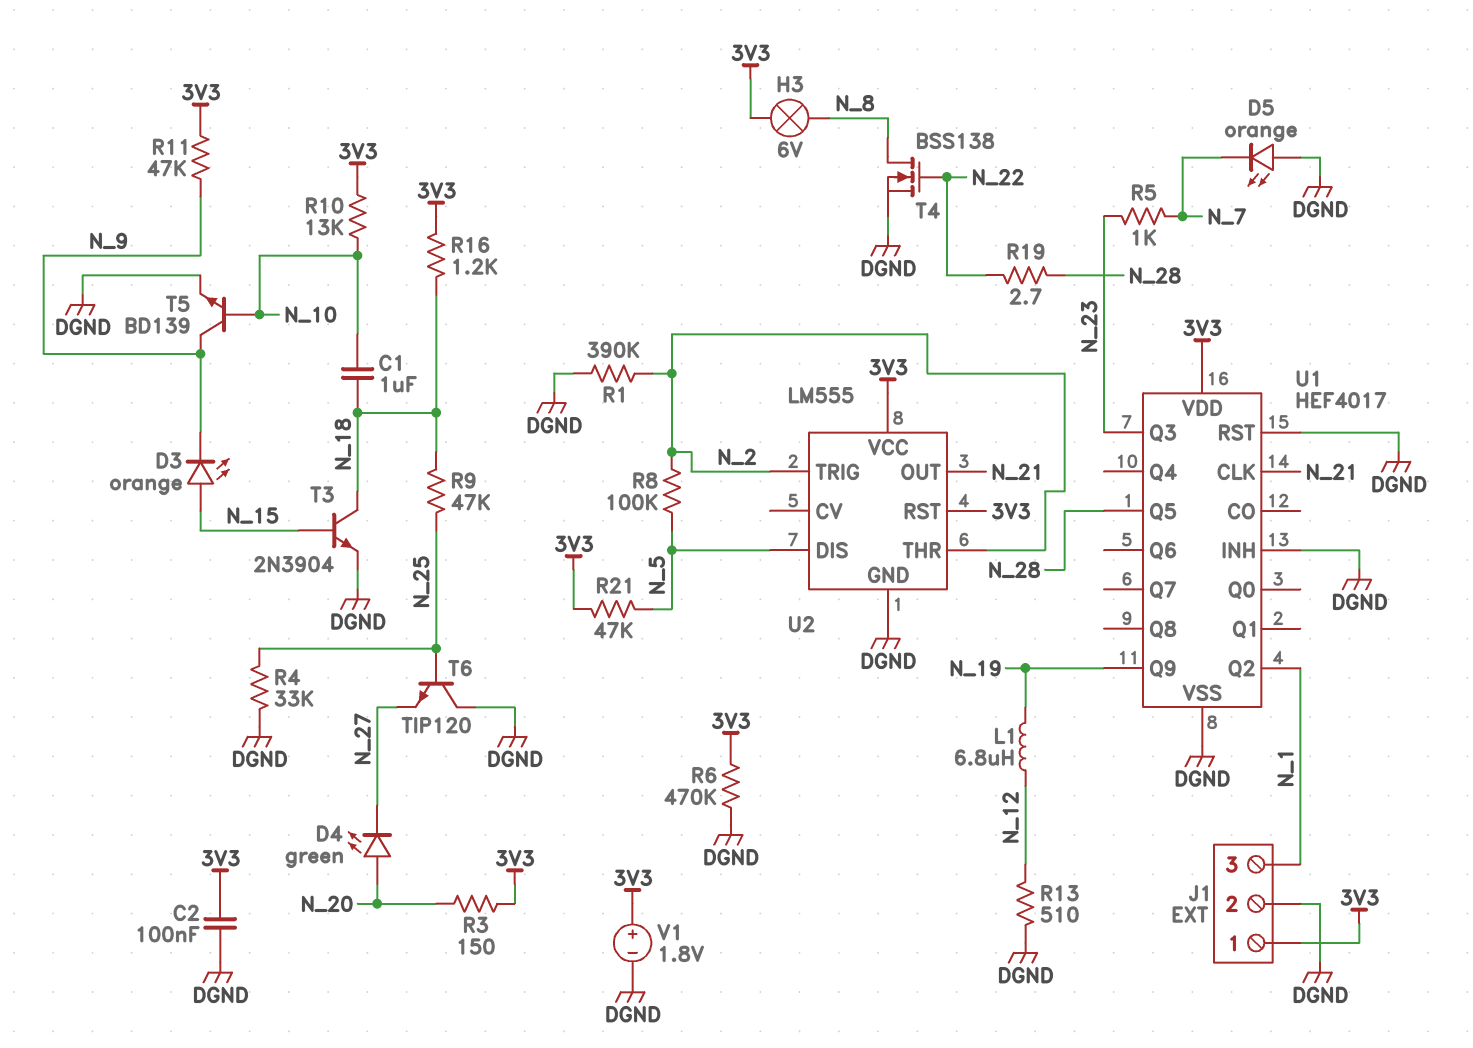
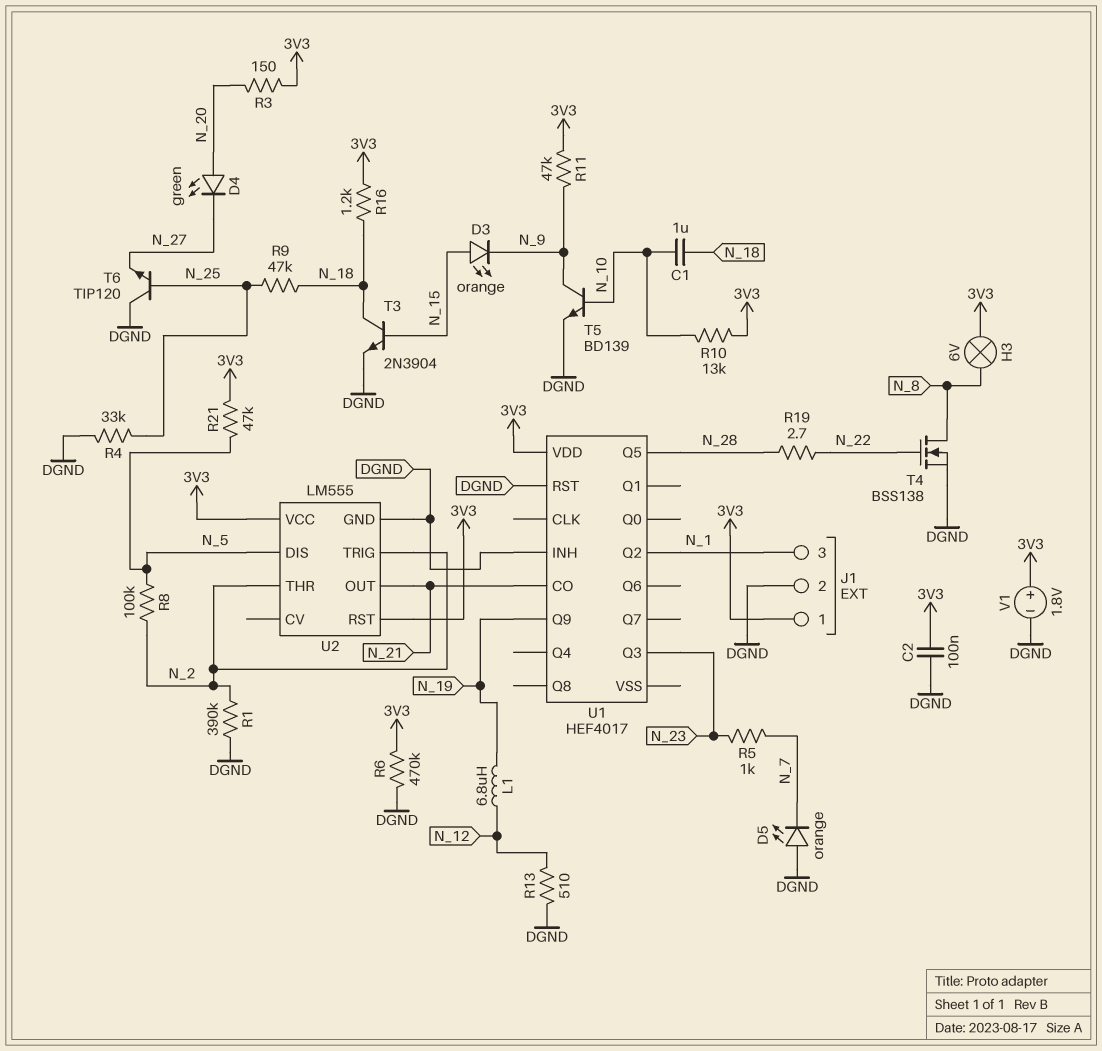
U1 pin CLK: N_21 -> none
U1 pin CO: none -> N_21
U1 pin VSS: DGND -> none

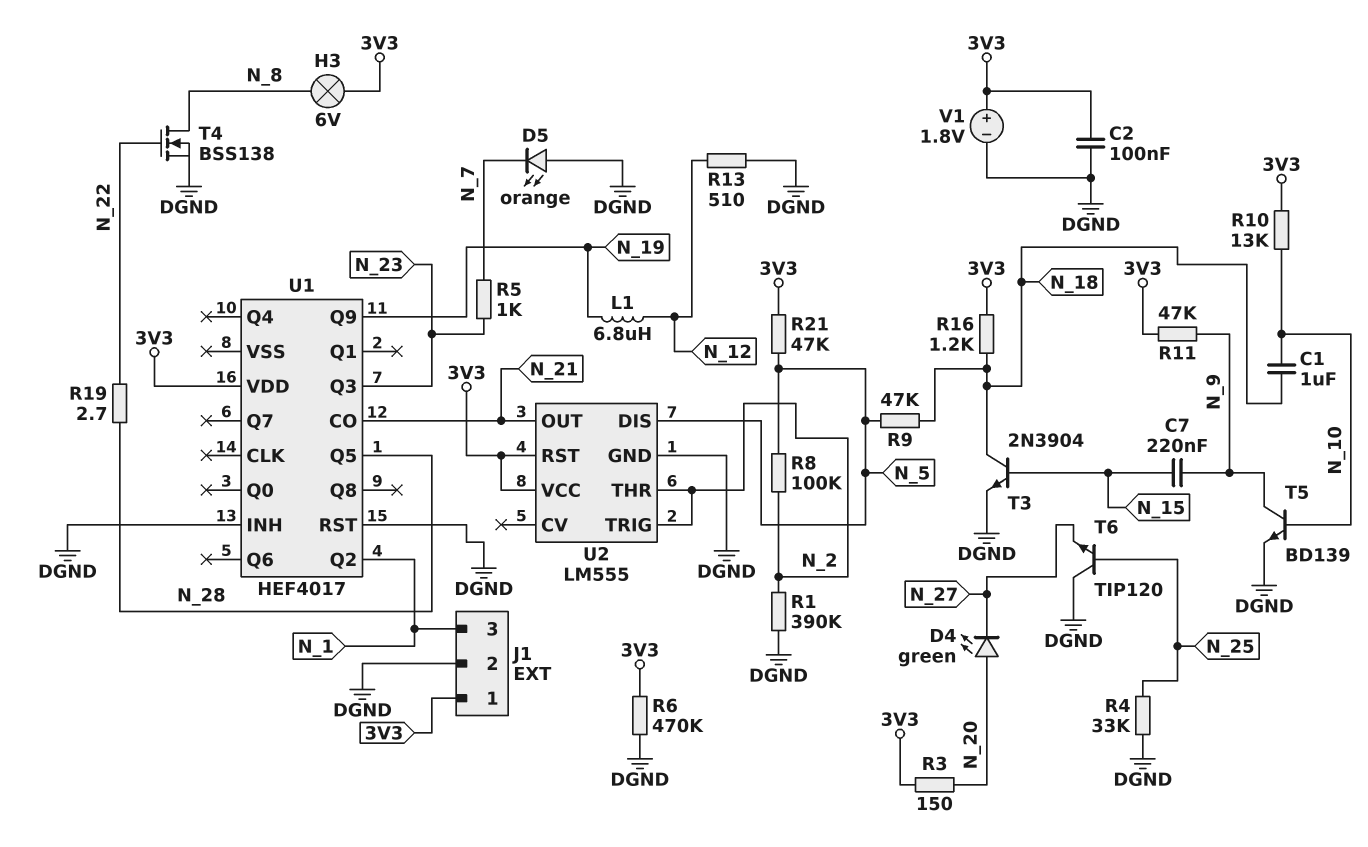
C7: none -> 220nF (N_9, N_15)
D3: LED orange (A N_15, K N_9) -> none
R9: 47k (N_18, N_25) -> 47k (N_5, N_18)

